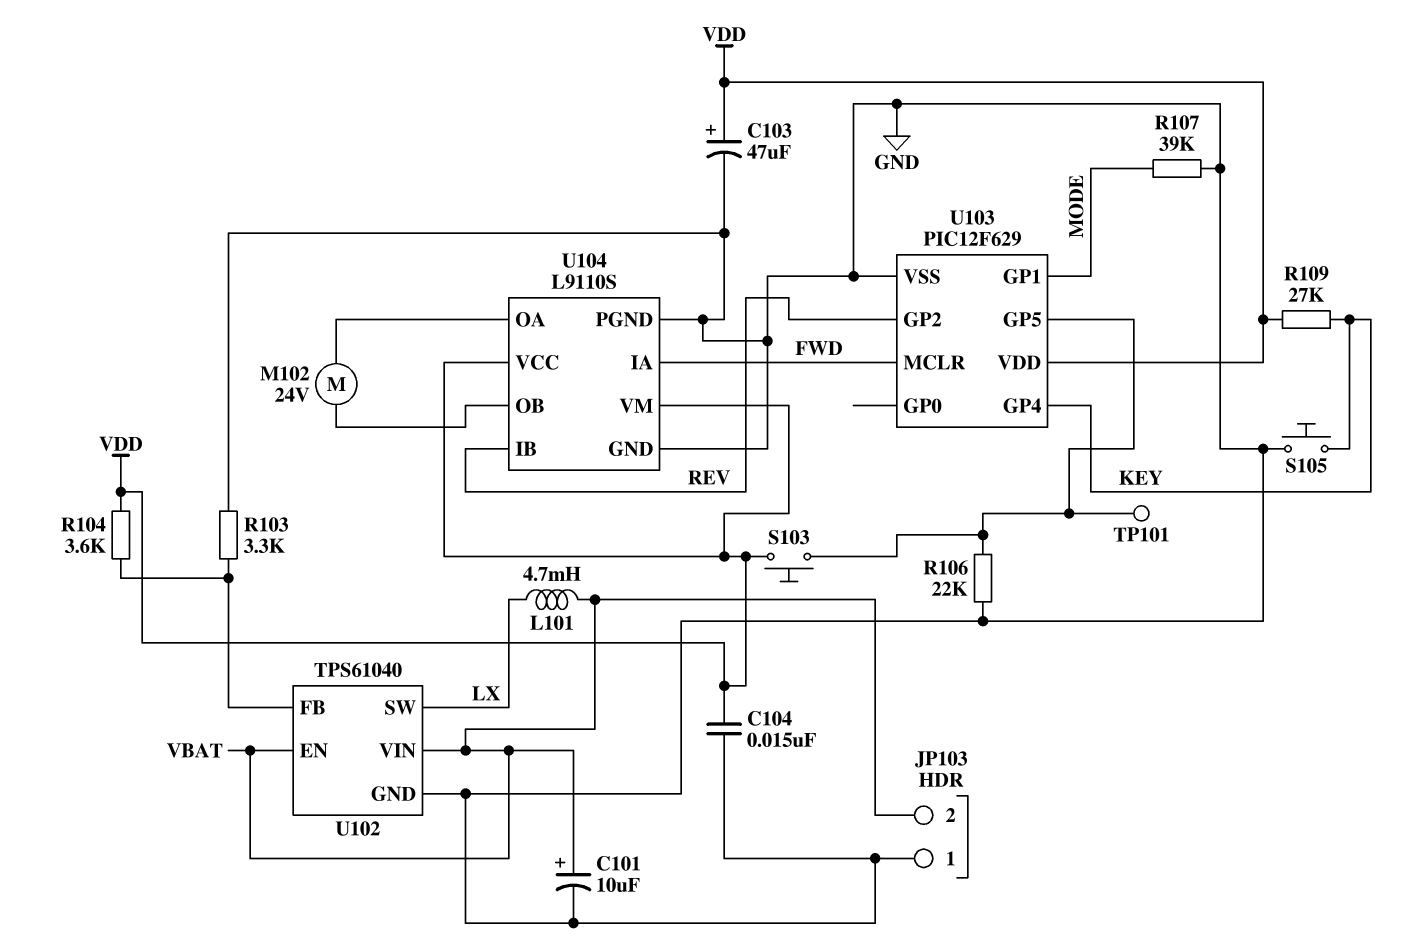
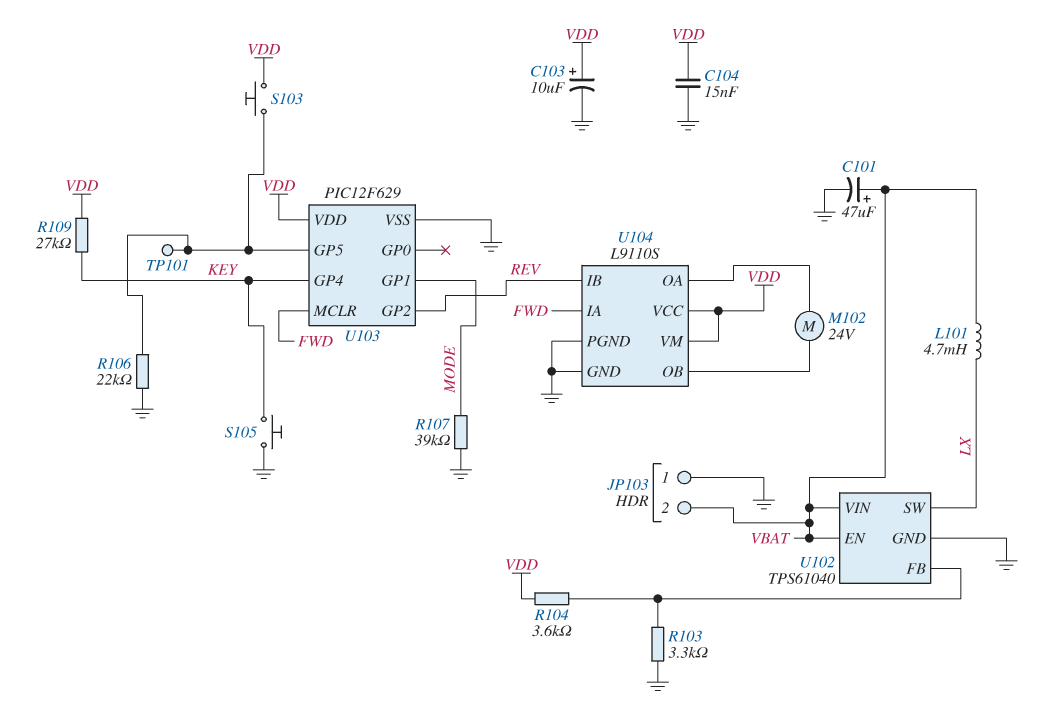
C101: 10uF (plus VBAT, minus GND) -> 47uF (plus VBAT, minus GND)
C103: 47uF (plus VDD, minus GND) -> 10uF (plus VDD, minus GND)

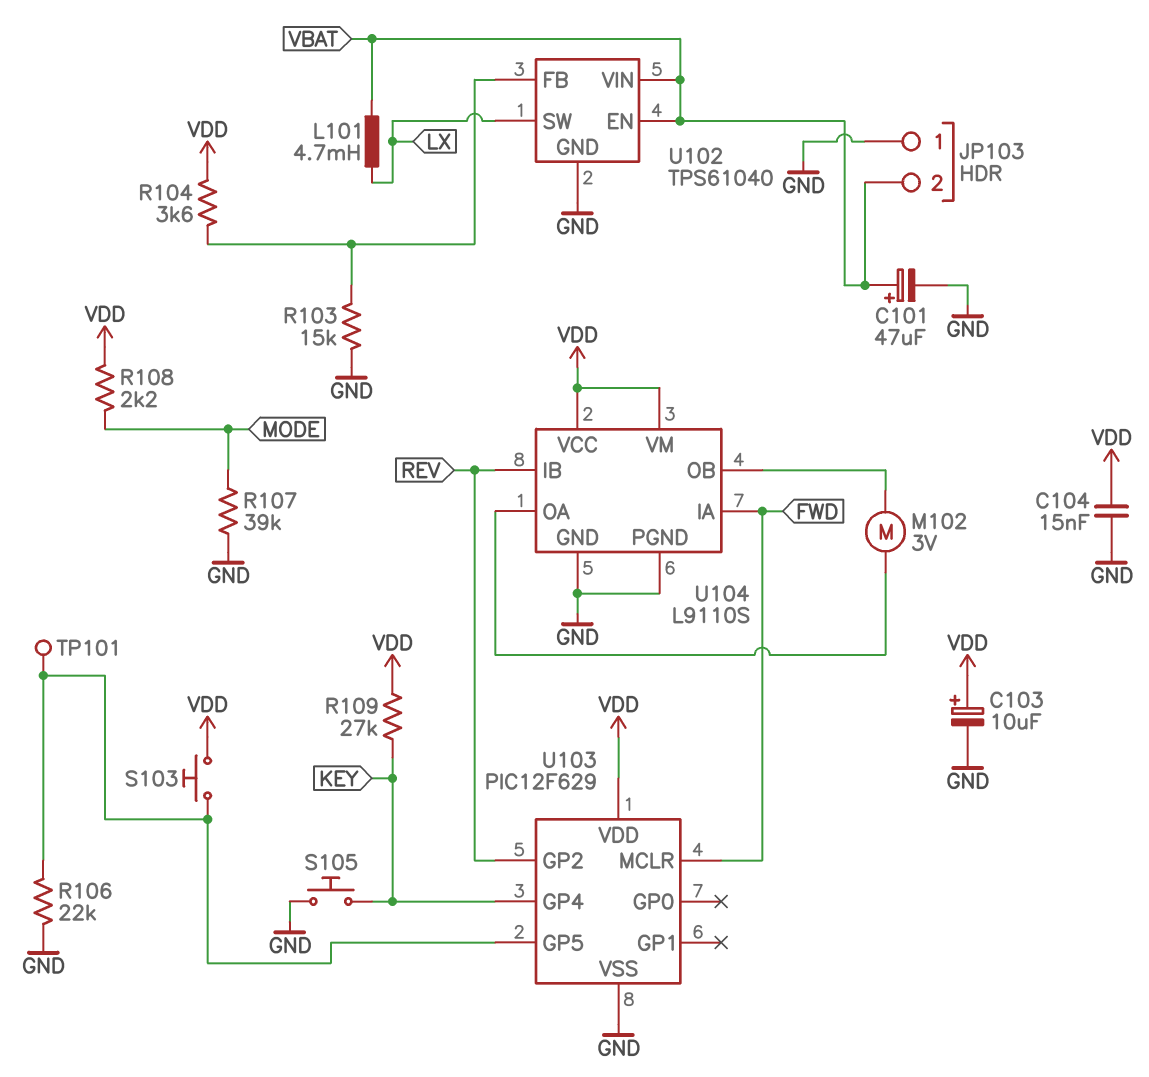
M102: motor 24V (U104/OA, U104/OB) -> motor 3V (U104/OA, U104/OB)
R103: 3.3k (GND, U102/FB) -> 15k (GND, U102/FB)
R108: none -> 2.2k (MODE, VDD)
U103 pin GP1: MODE -> none

